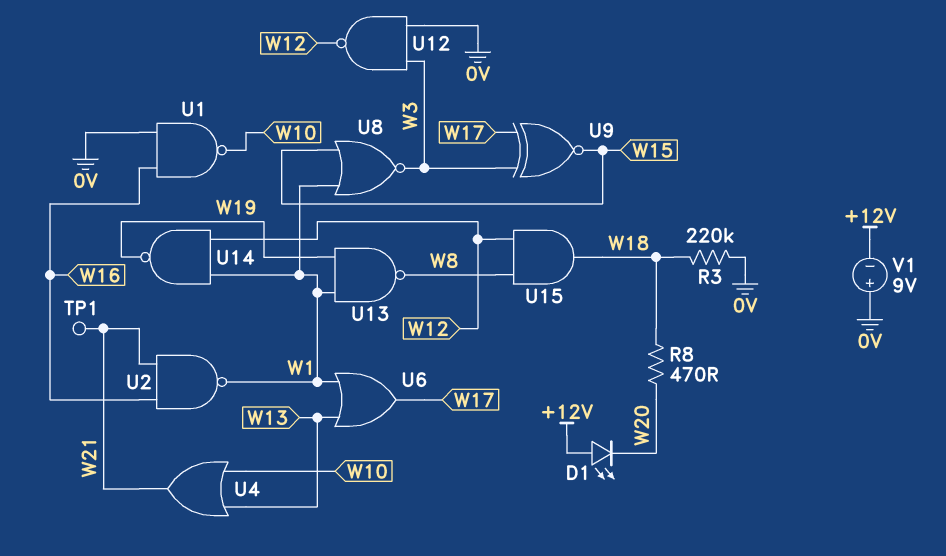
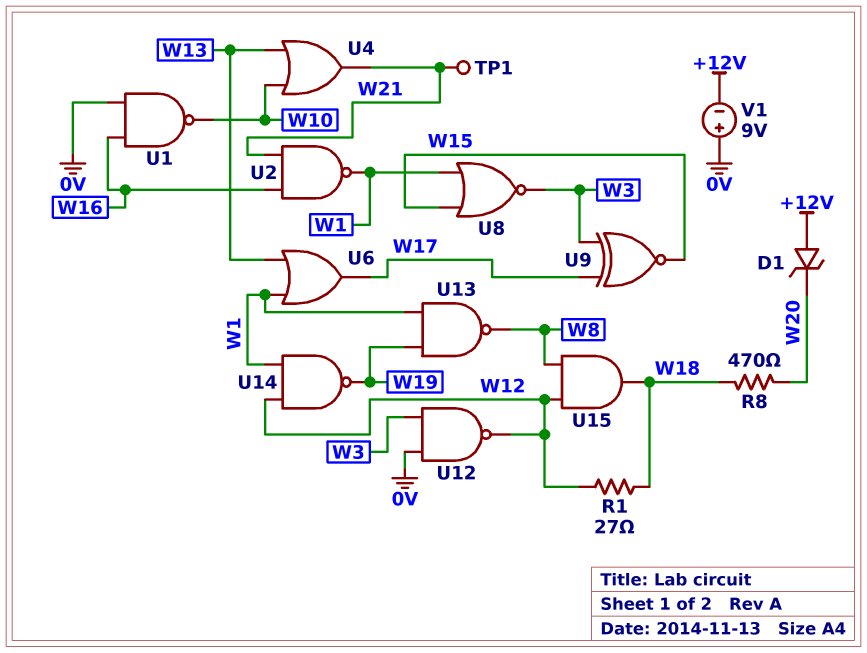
D1: LED (A +12V, K W20) -> zener (A +12V, K W20)
R1: none -> 27 (W12, W18)
R3: 220k (0V, W18) -> none

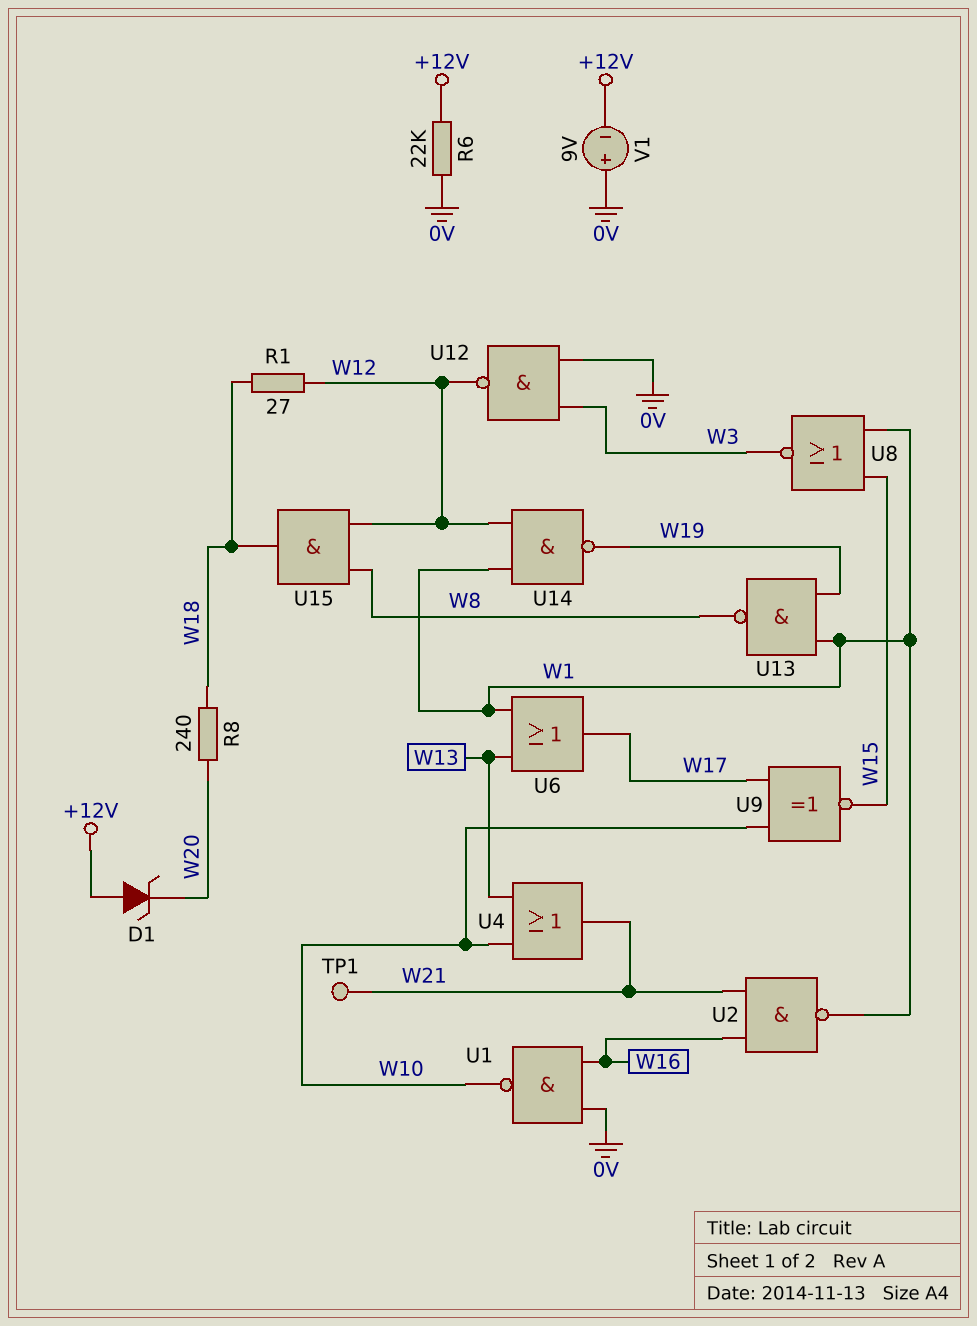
R6: none -> 22k (+12V, 0V)
R8: 470 (W18, W20) -> 240 (W18, W20)
U9: XNOR (in W3, in W17, out W15) -> XNOR (in W10, in W17, out W15)

